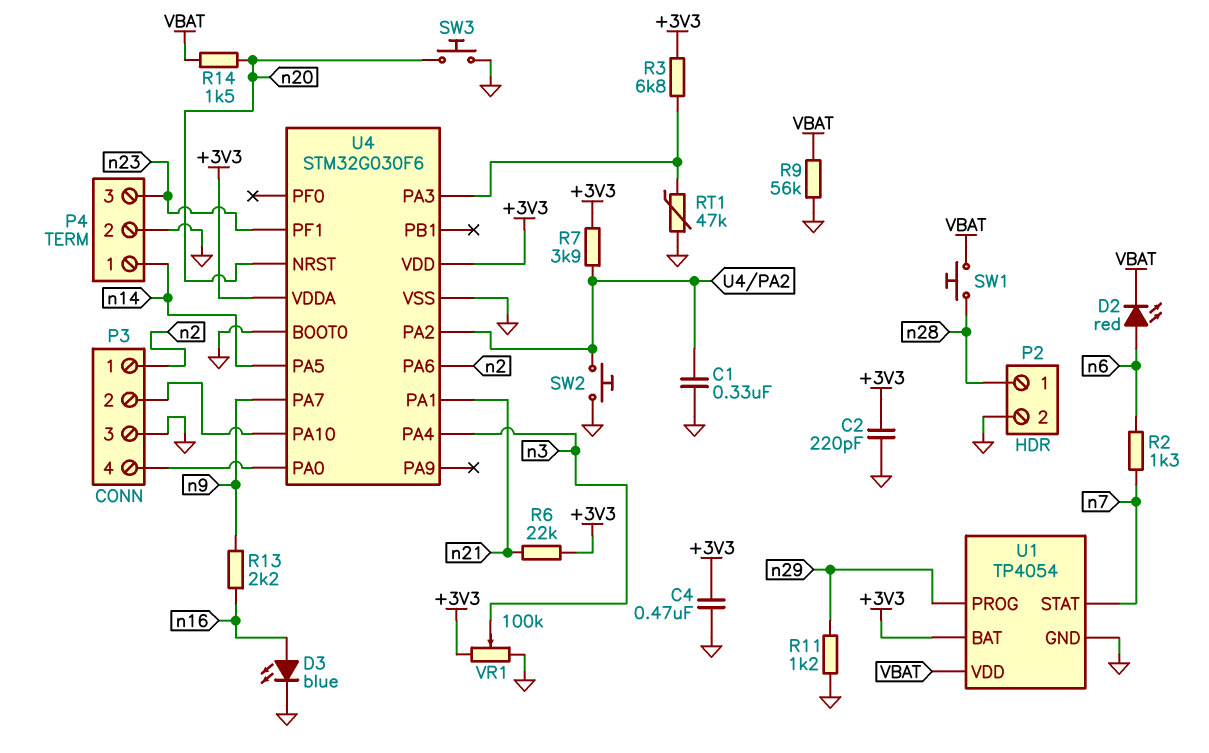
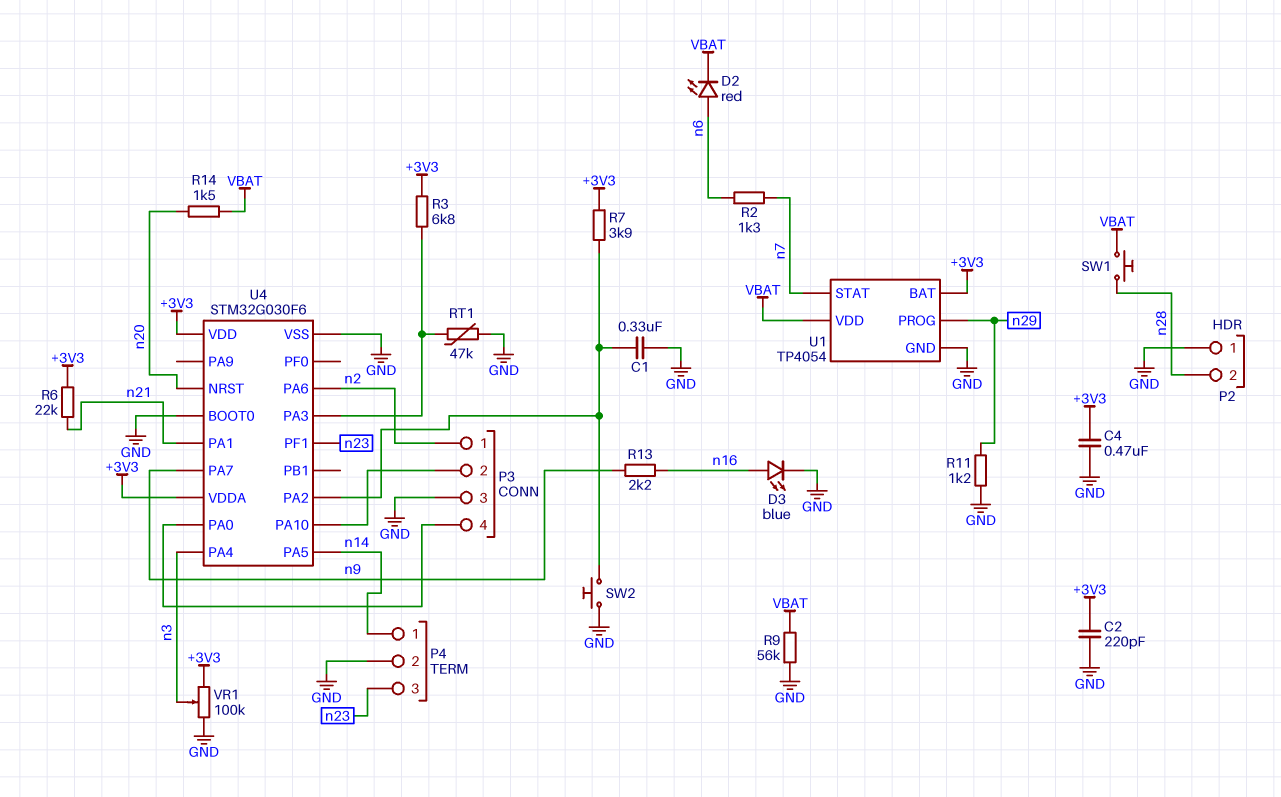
P2 pin 1: n28 -> GND
P2 pin 2: GND -> n28
SW3: button (GND, n20) -> none

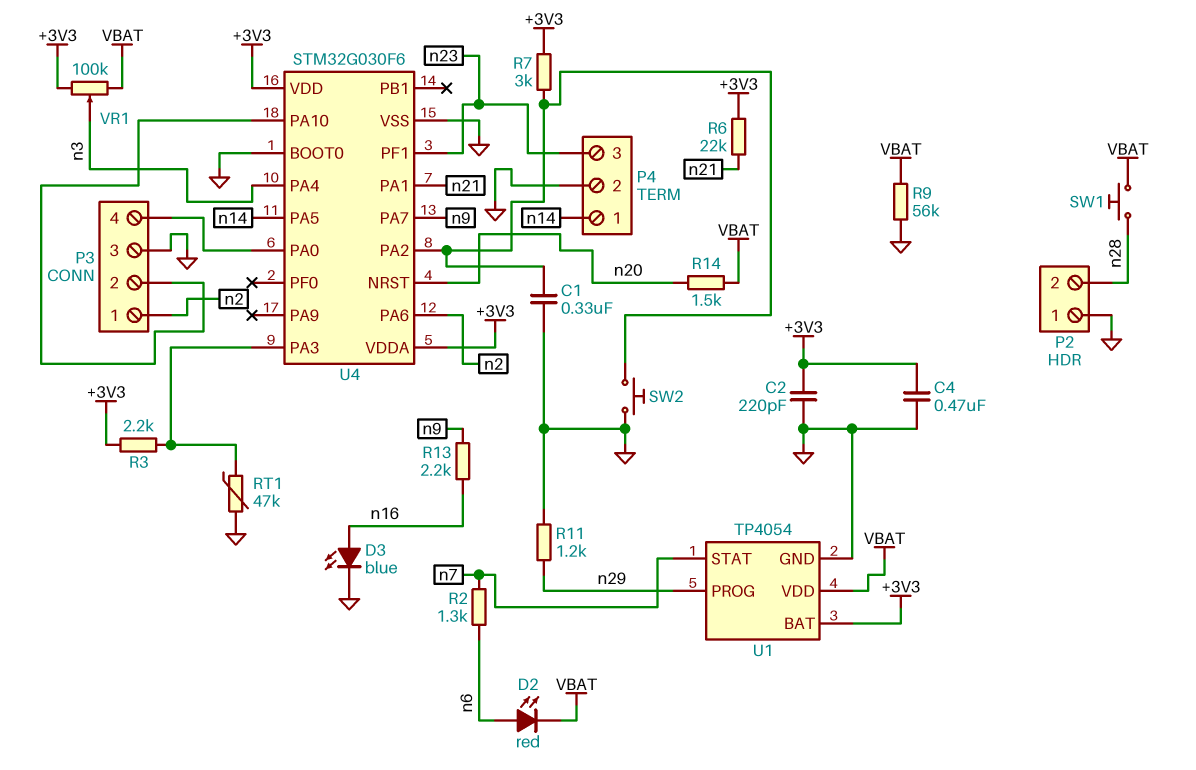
R3: 6.8k (+3V3, U4/PA3) -> 2.2k (+3V3, U4/PA3)
R7: 3.9k (+3V3, U4/PA2) -> 3k (+3V3, U4/PA2)
VR1: 100k (+3V3, GND, wiper n3) -> 100k (+3V3, VBAT, wiper n3)

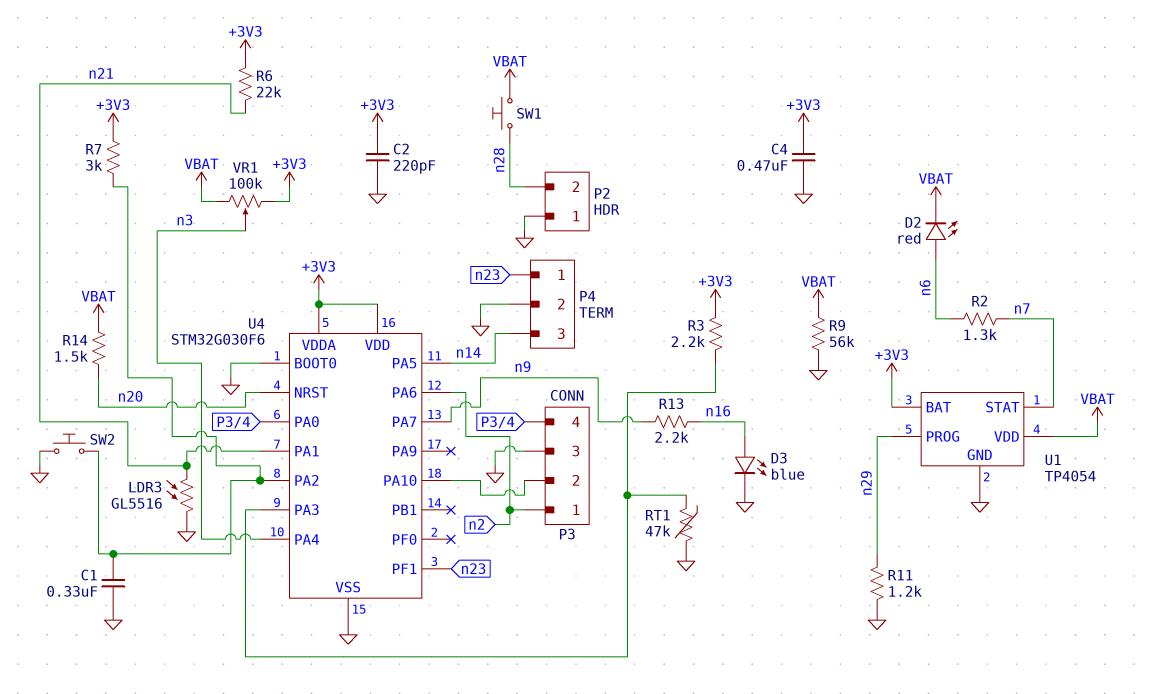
LDR3: none -> GL5516 (GND, n21)
P4 pin 1: n14 -> n23
P4 pin 3: n23 -> n14

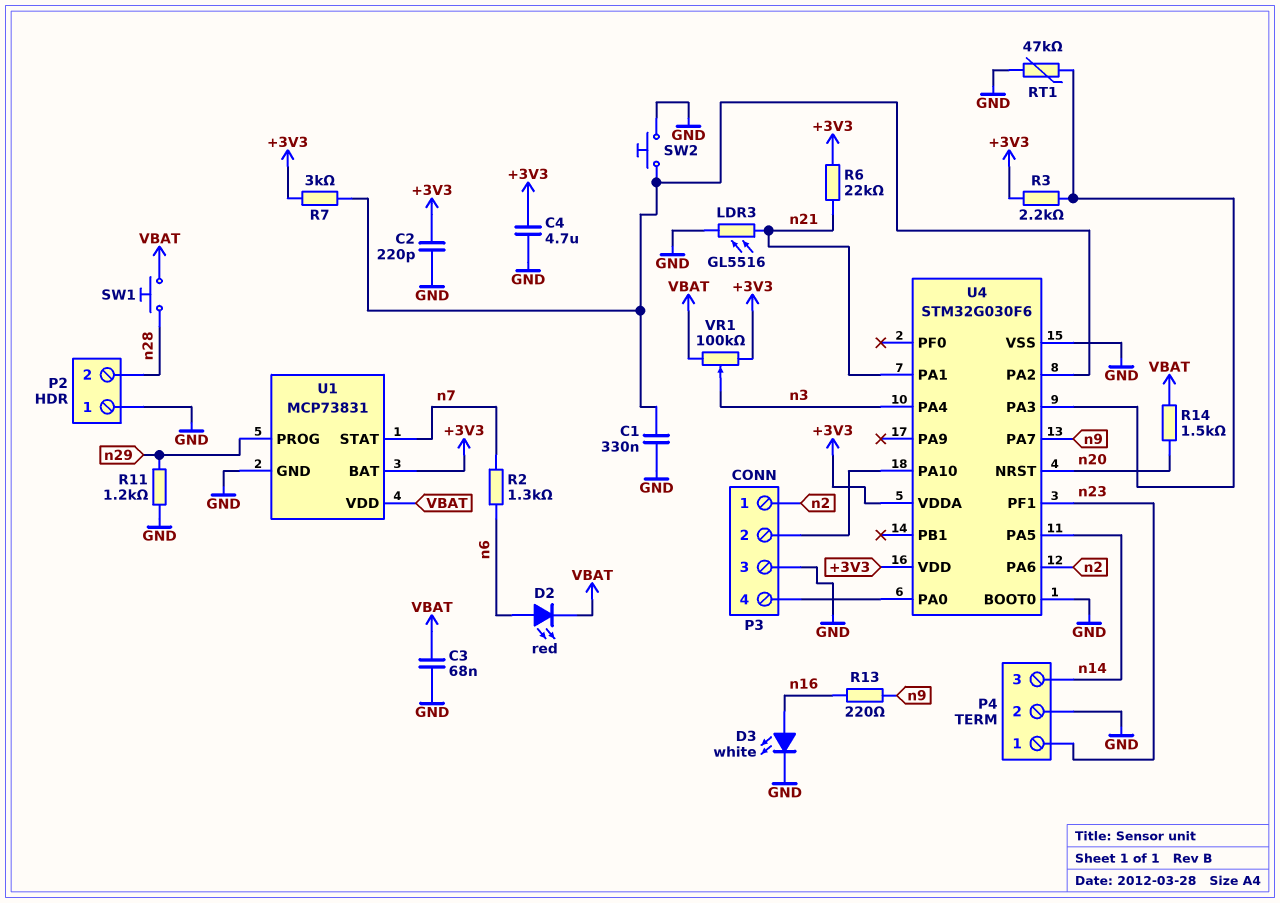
C3: none -> 68nF (GND, VBAT)
C4: 470nF (+3V3, GND) -> 4.7uF (+3V3, GND)
D3: LED blue (A n16, K GND) -> LED white (A n16, K GND)
R9: 56k (GND, VBAT) -> none
R13: 2.2k (n9, n16) -> 220 (n9, n16)
U1: TP4054 -> MCP73831

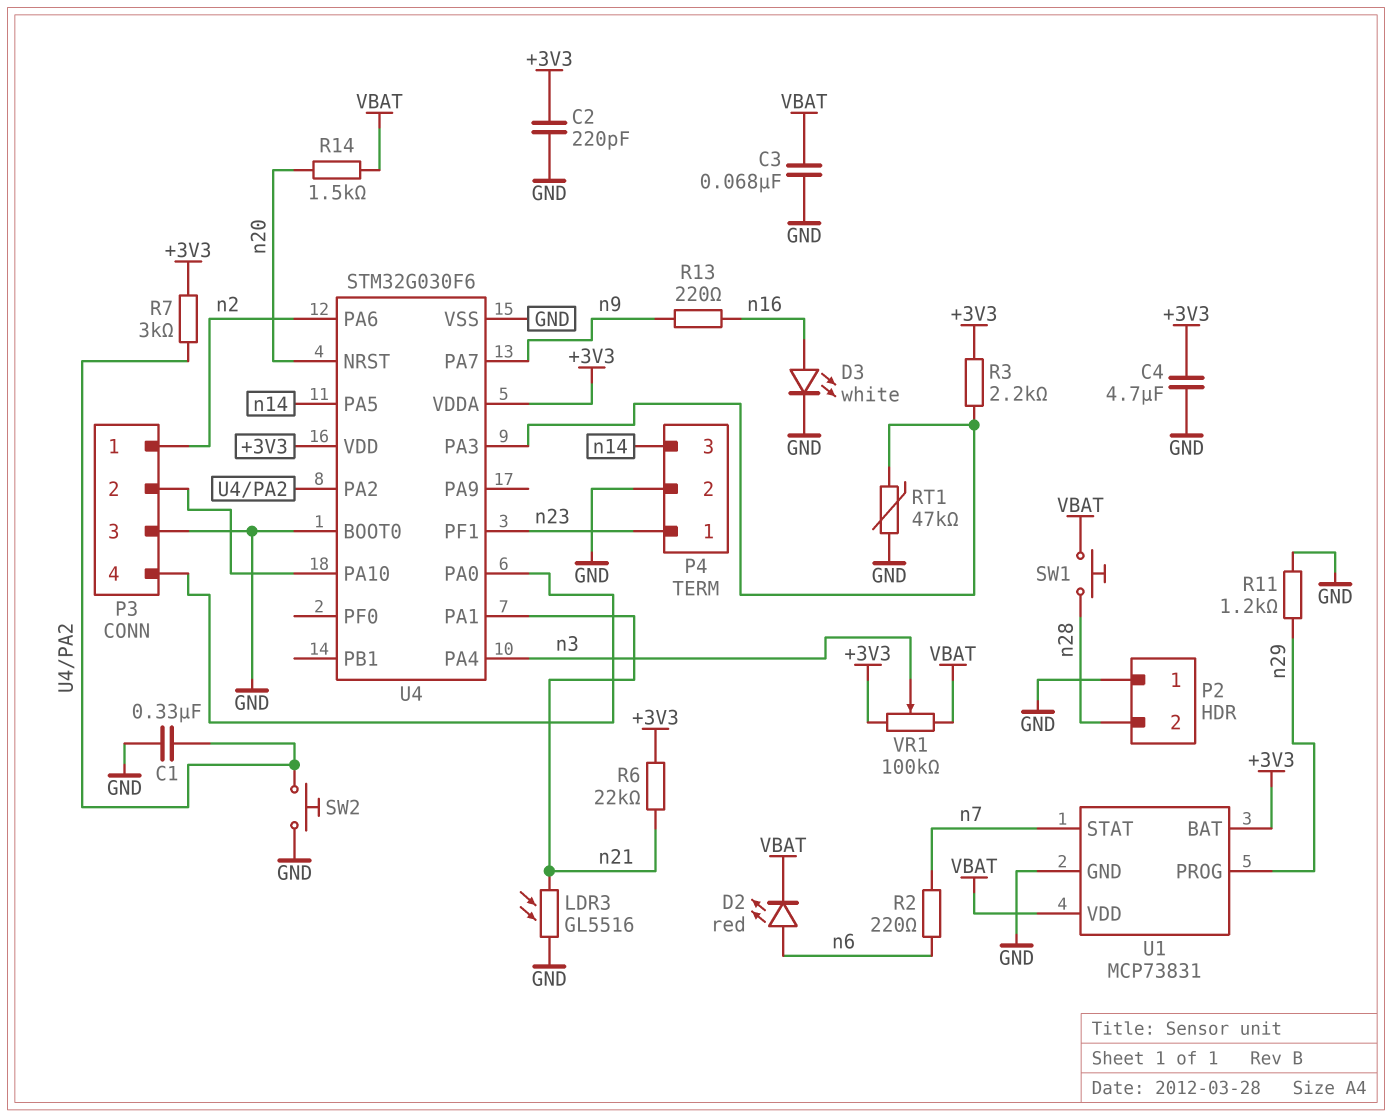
R2: 1.3k (n6, n7) -> 220 (n6, n7)

